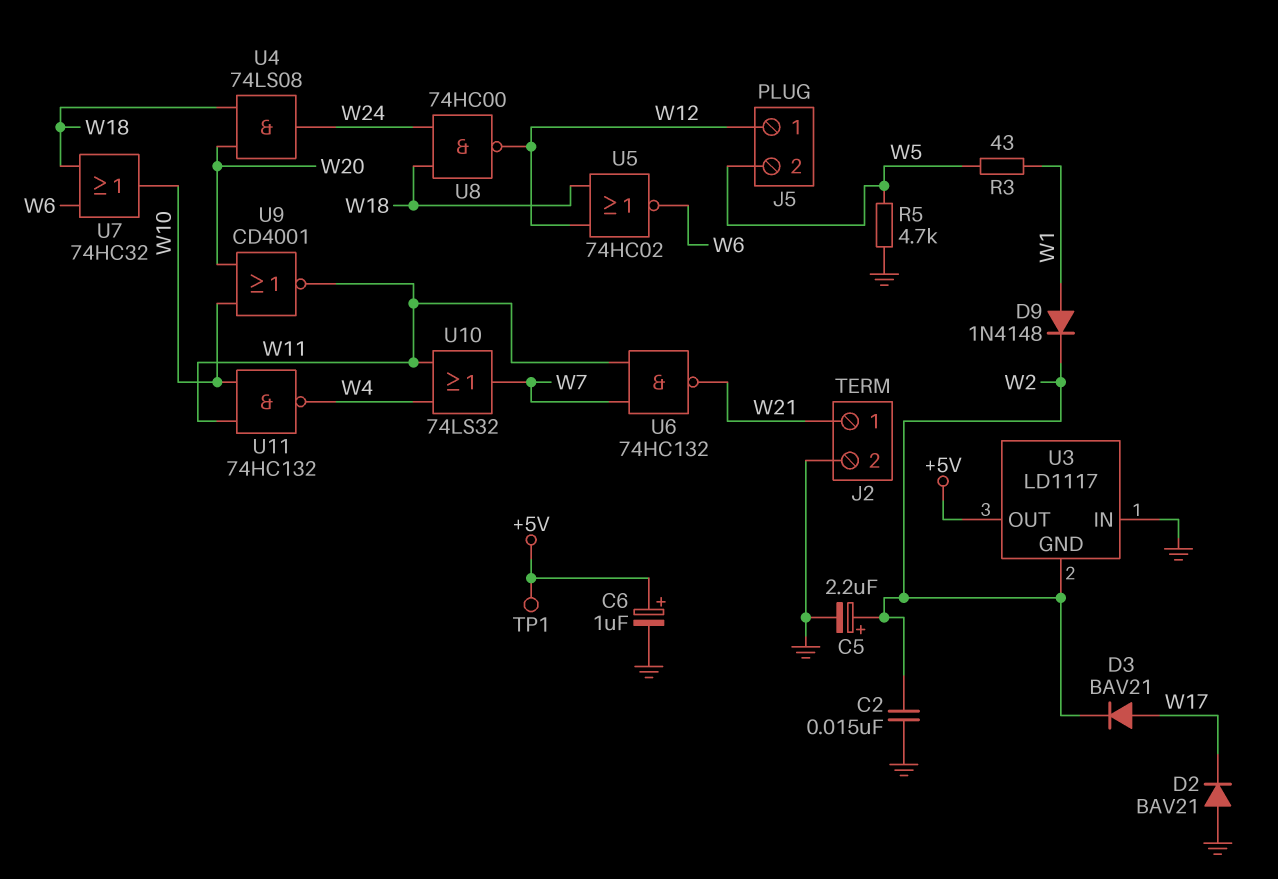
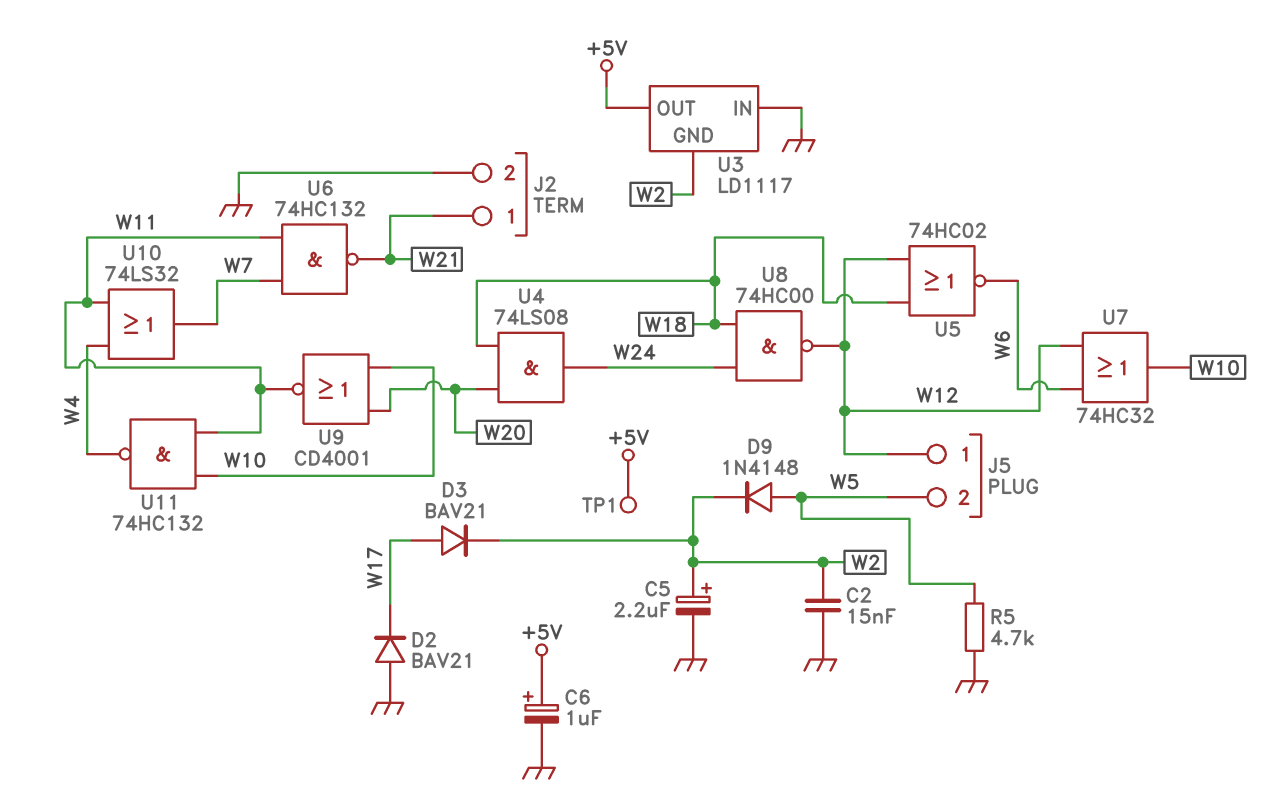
D9: diode 1N4148 (A W1, K W2) -> diode 1N4148 (A W5, K W2)
R3: 43 (W1, W5) -> none
U7: OR 74HC32 (in W6, in W18, out W10) -> OR 74HC32 (in W6, in W12, out W10)

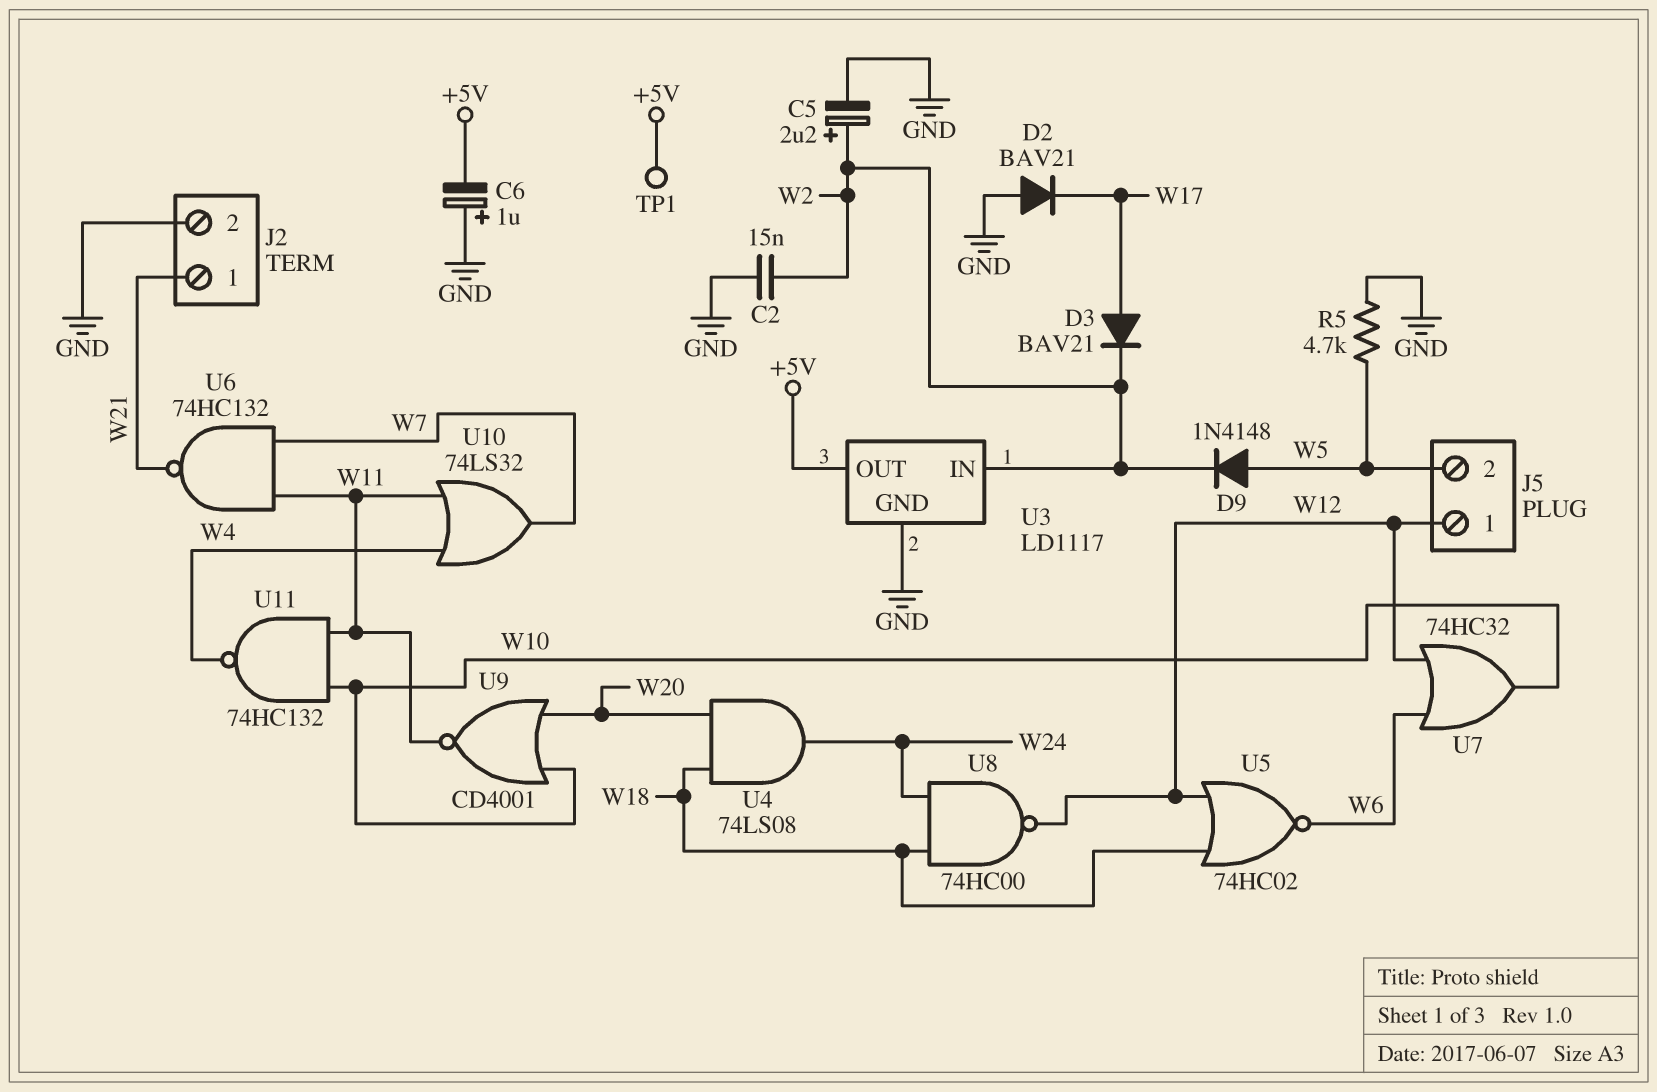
C6: 1uF (plus +5V, minus GND) -> 1uF (plus GND, minus +5V)
U3 pin GND: W2 -> GND
U3 pin IN: GND -> W2

